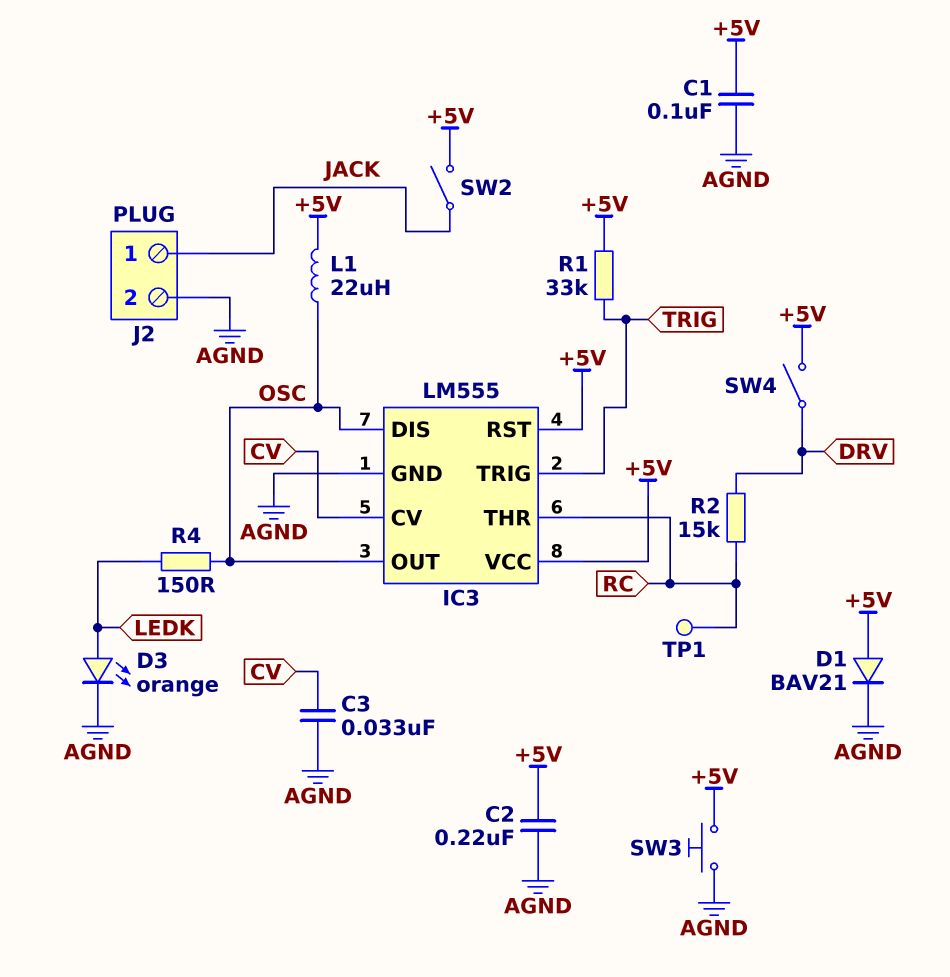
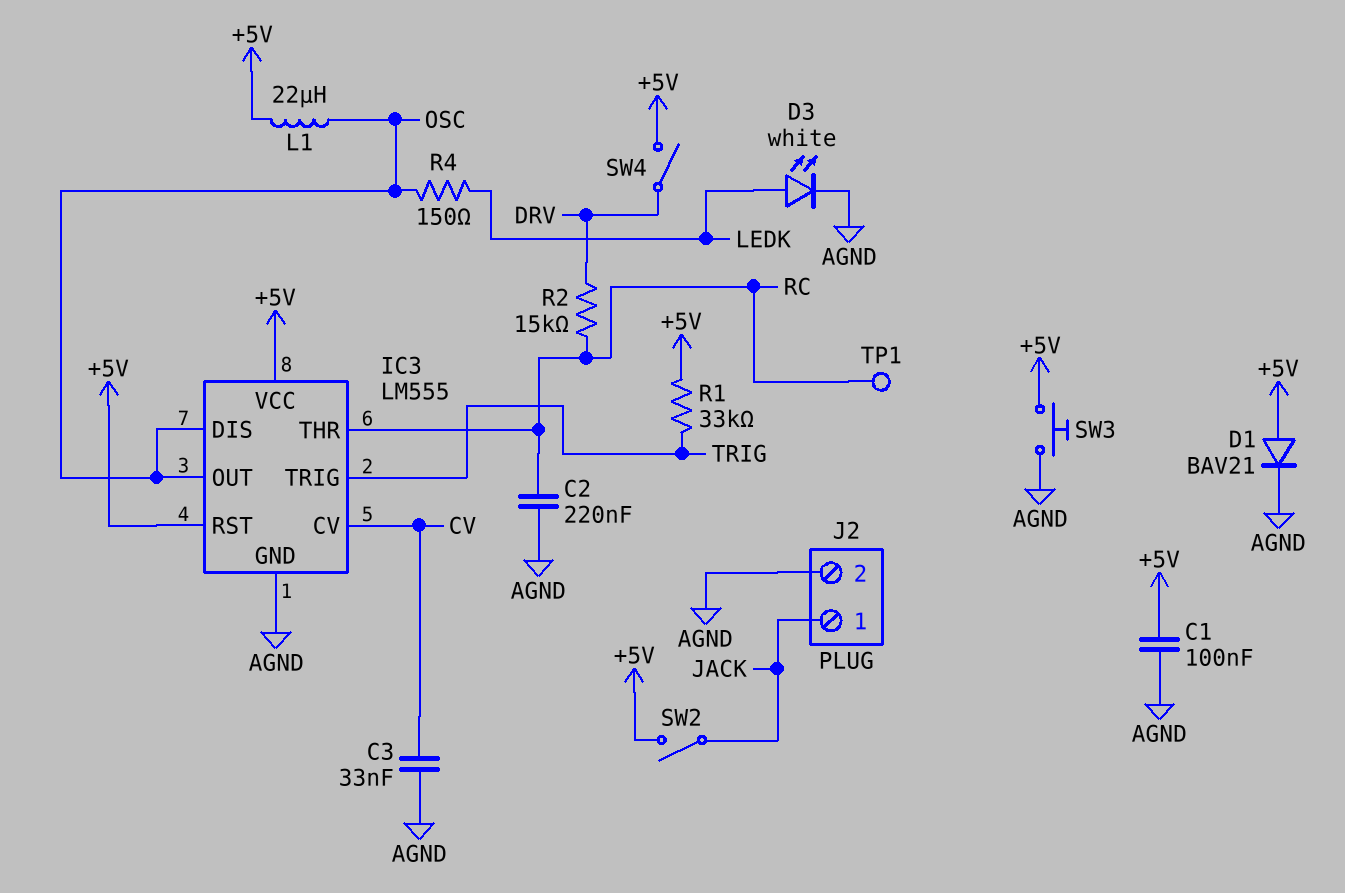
C2: 220nF (+5V, AGND) -> 220nF (AGND, RC)
D3: LED orange (A LEDK, K AGND) -> LED white (A LEDK, K AGND)

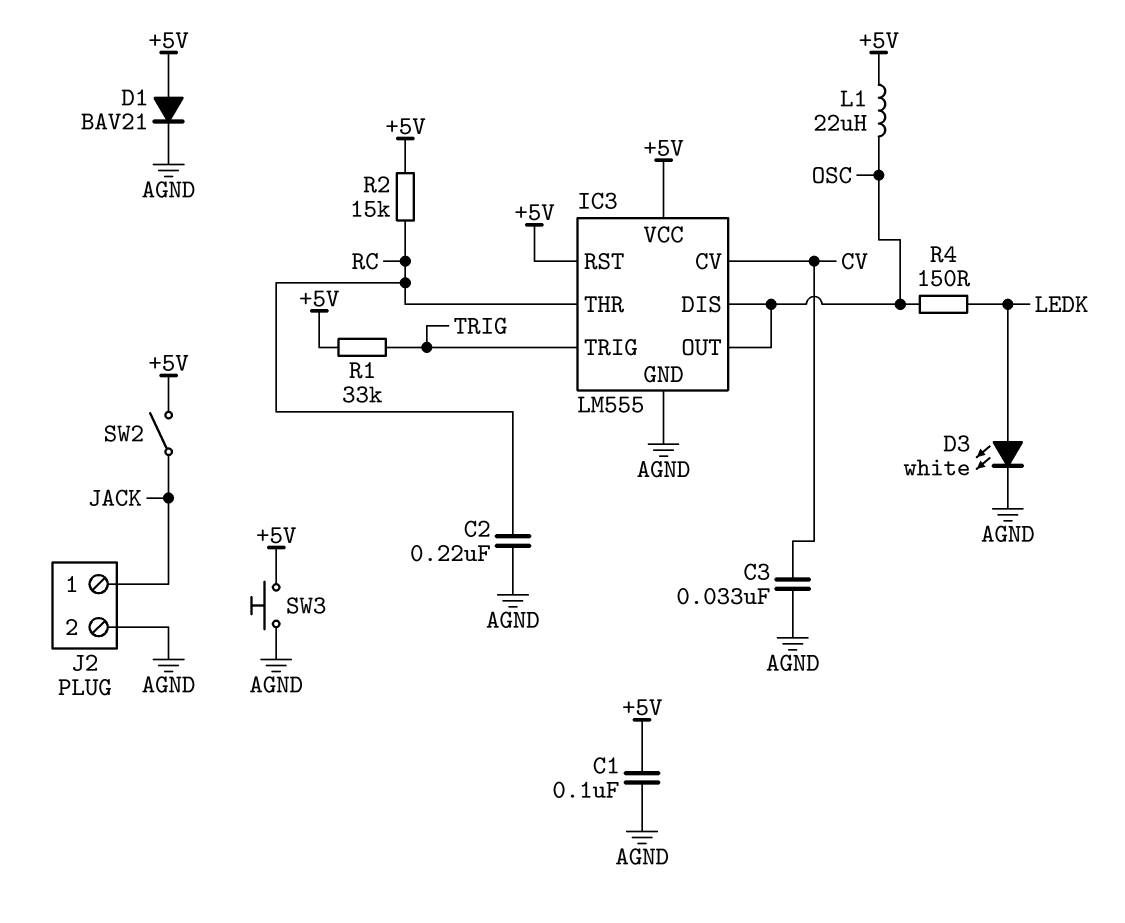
R2: 15k (DRV, RC) -> 15k (+5V, RC)
SW4: switch (+5V, DRV) -> none
TP1: test point (RC) -> none

